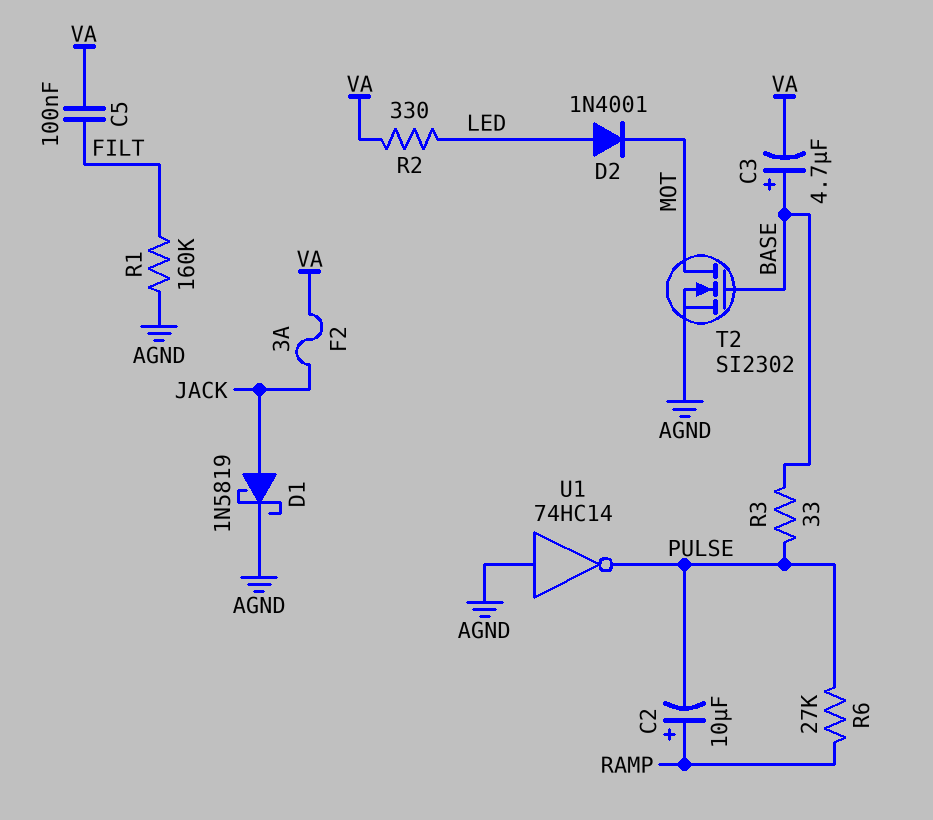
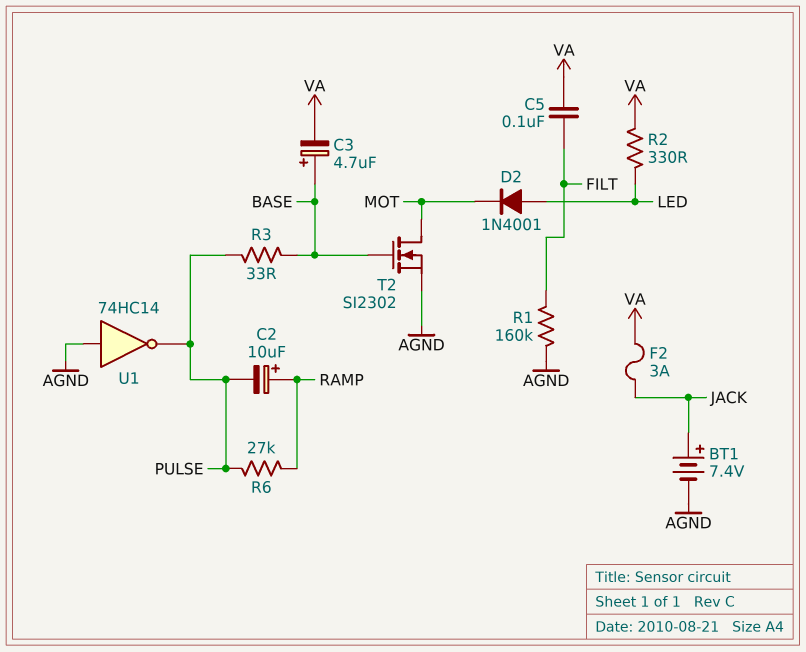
BT1: none -> 7.4V (plus JACK, minus AGND)
D1: schottky 1N5819 (A JACK, K AGND) -> none

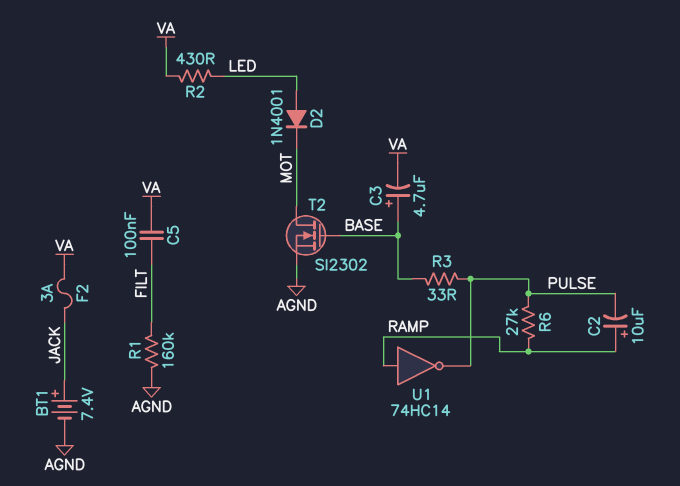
R2: 330 (LED, VA) -> 430 (LED, VA)
U1: NOT 74HC14 (in AGND, out PULSE) -> NOT 74HC14 (in RAMP, out PULSE)

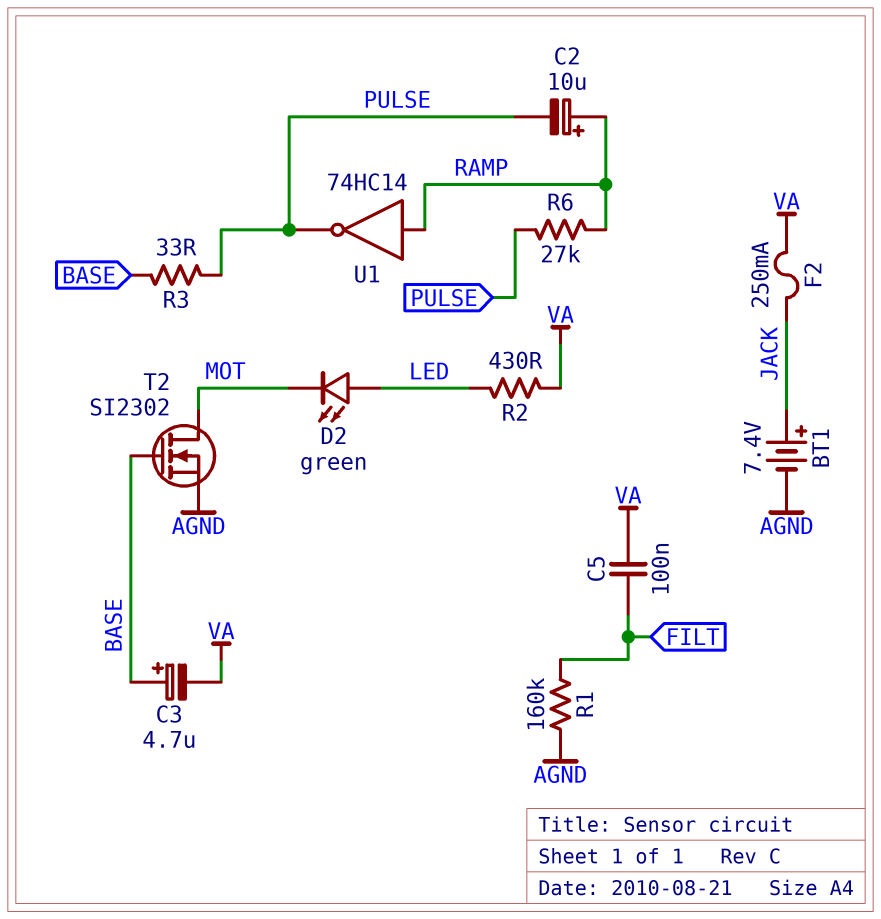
D2: diode 1N4001 (A LED, K MOT) -> LED green (A LED, K MOT)
F2: 3A (JACK, VA) -> 250mA (JACK, VA)

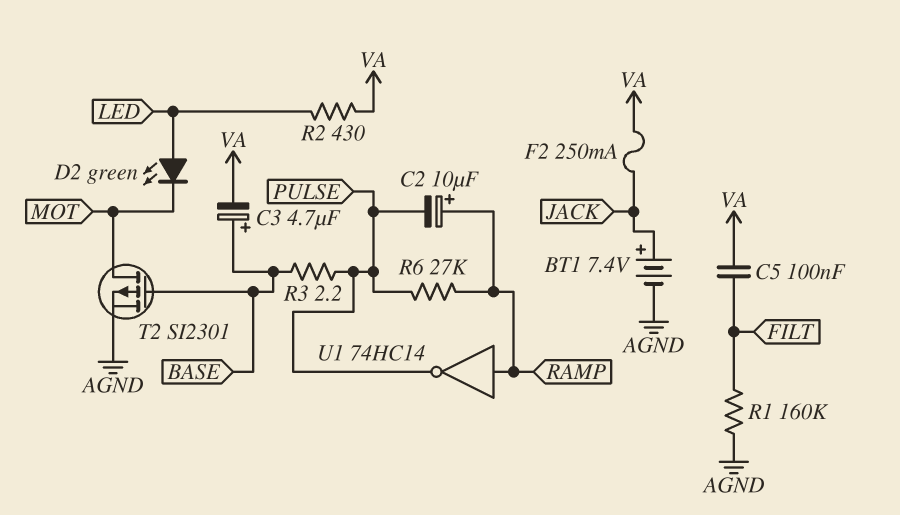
R3: 33 (BASE, PULSE) -> 2.2 (BASE, PULSE)
T2: NMOS SI2302 (G BASE, D MOT, S AGND) -> PMOS SI2301 (G BASE, D MOT, S AGND)

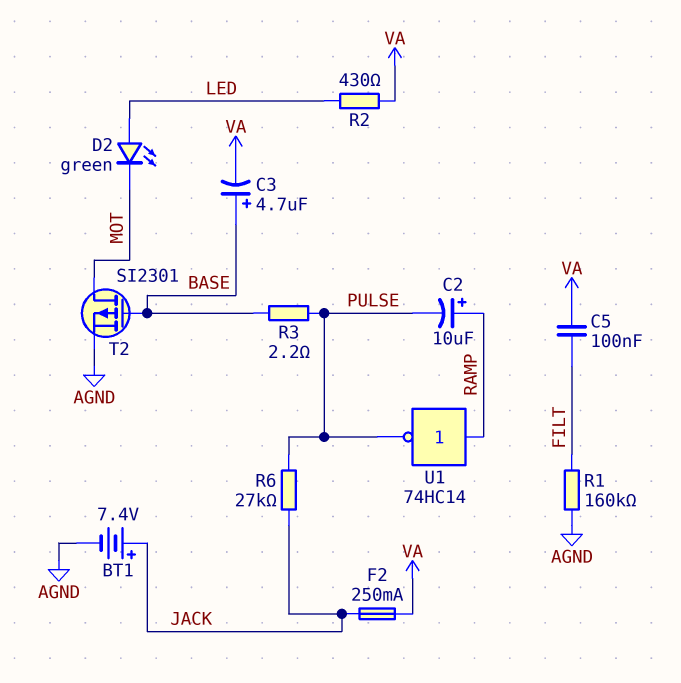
R6: 27k (PULSE, RAMP) -> 27k (JACK, PULSE)

